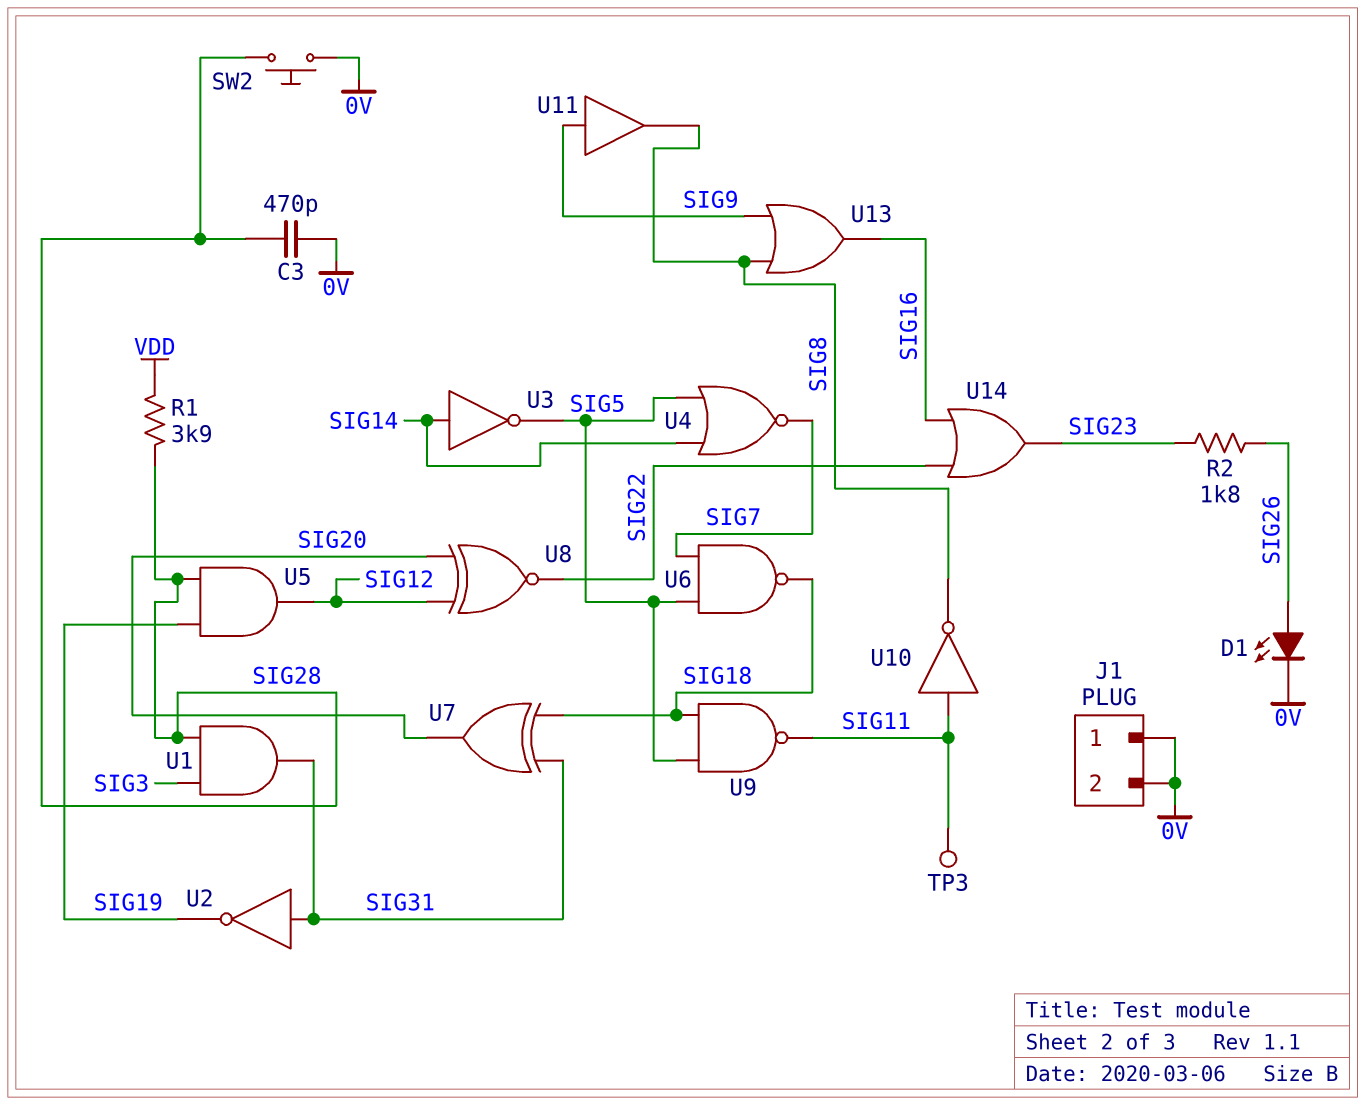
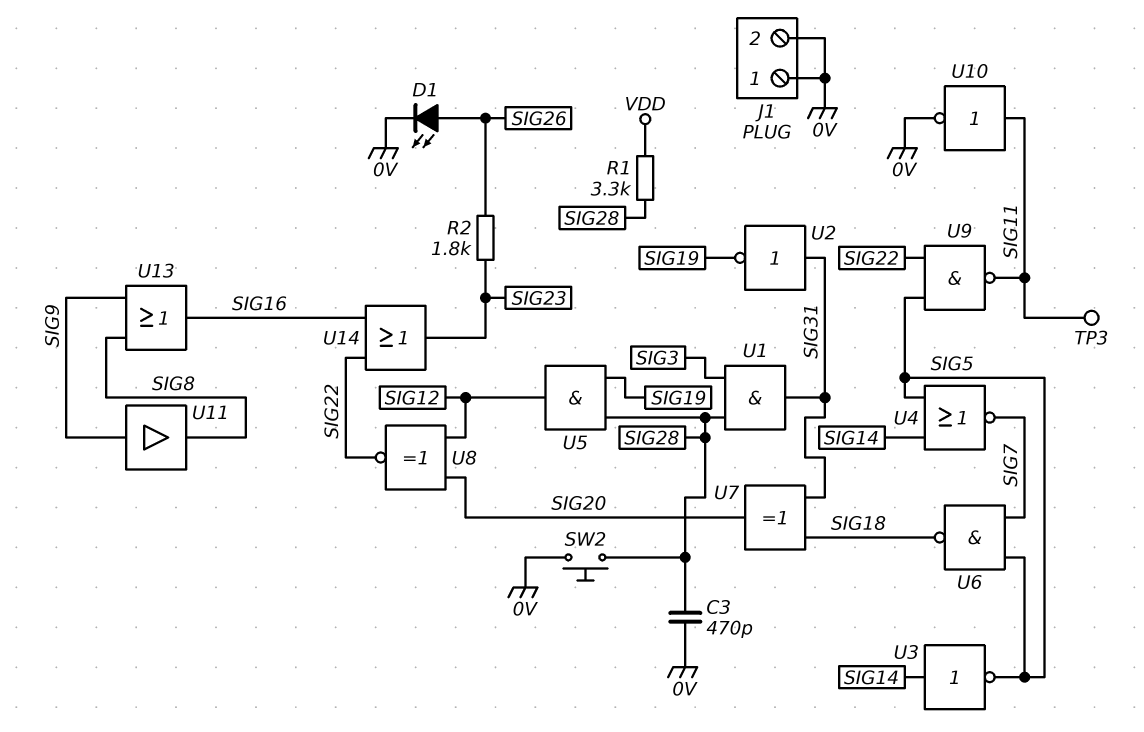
R1: 3.9k (SIG28, VDD) -> 3.3k (SIG28, VDD)
U9: NAND (in SIG5, in SIG18, out SIG11) -> NAND (in SIG5, in SIG22, out SIG11)
U10: NOT (in SIG11, out SIG8) -> NOT (in SIG11, out 0V)

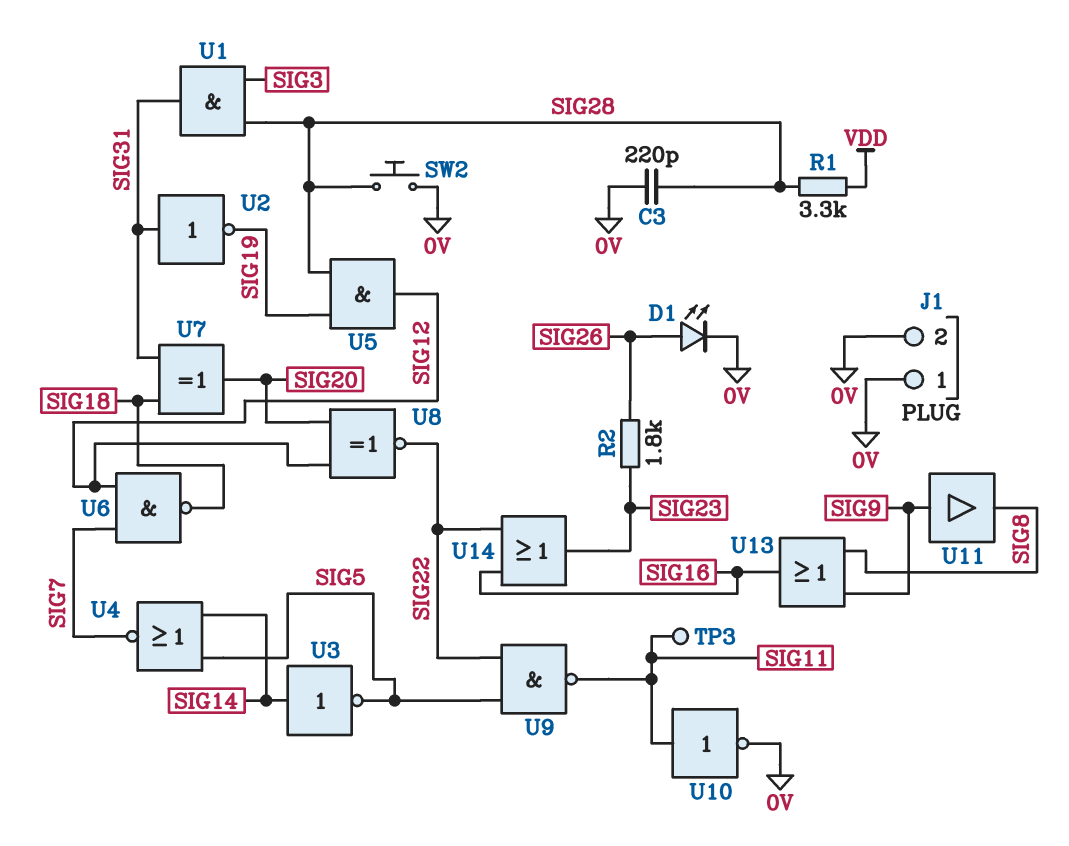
C3: 470pF (0V, SIG28) -> 220pF (0V, SIG28)
U6: NAND (in SIG5, in SIG7, out SIG18) -> NAND (in SIG7, in SIG12, out SIG18)

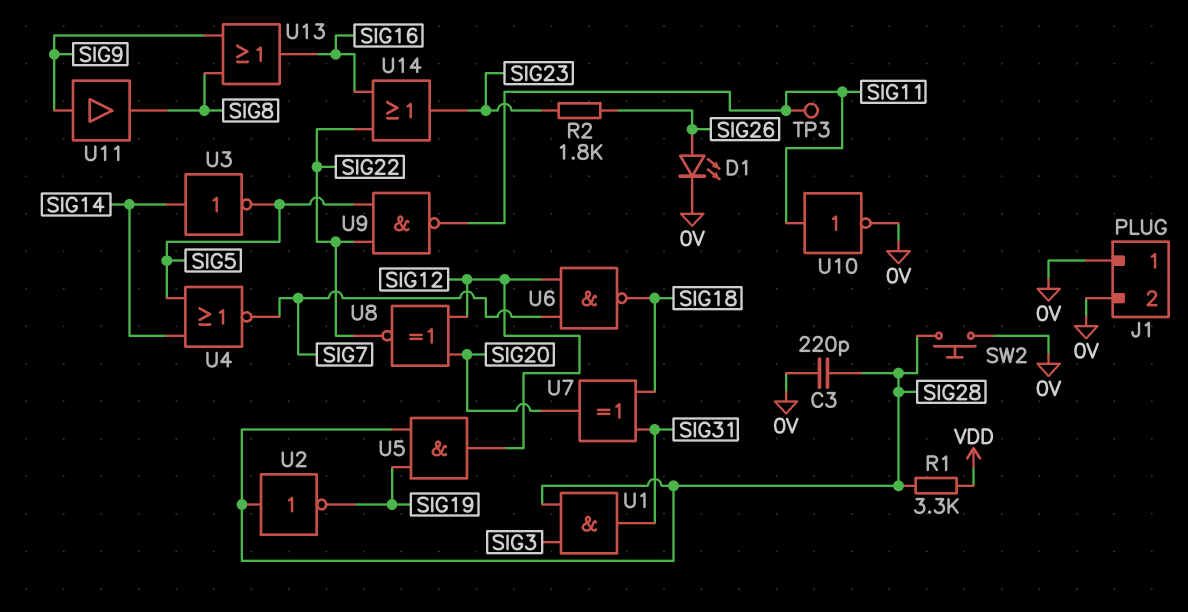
U2: NOT (in SIG31, out SIG19) -> NOT (in SIG28, out SIG19)

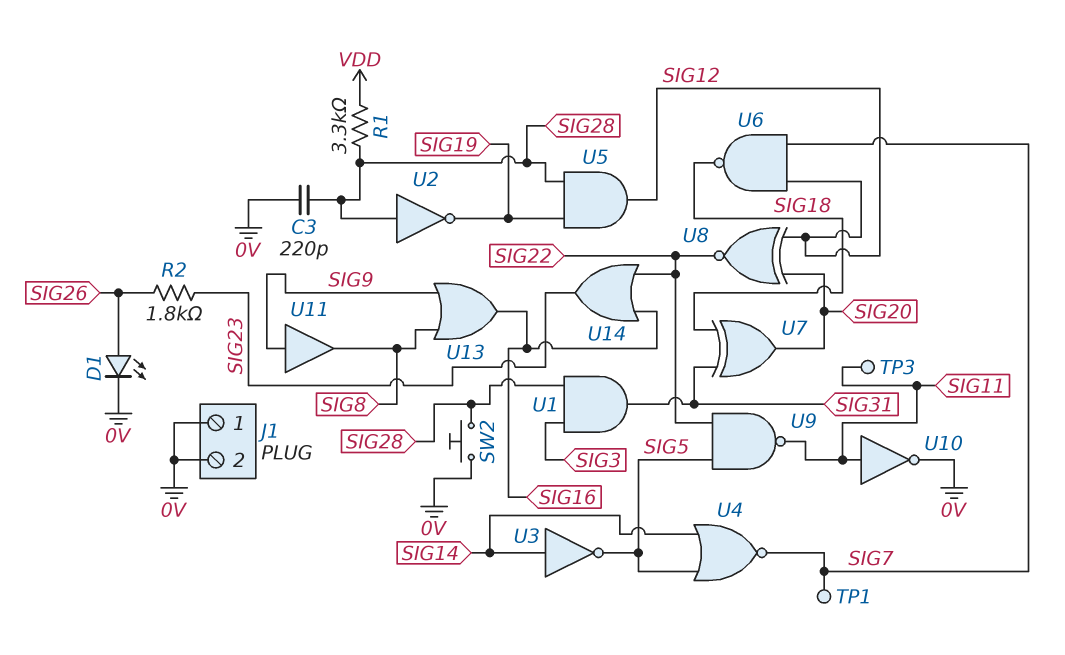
TP1: none -> test point (SIG7)

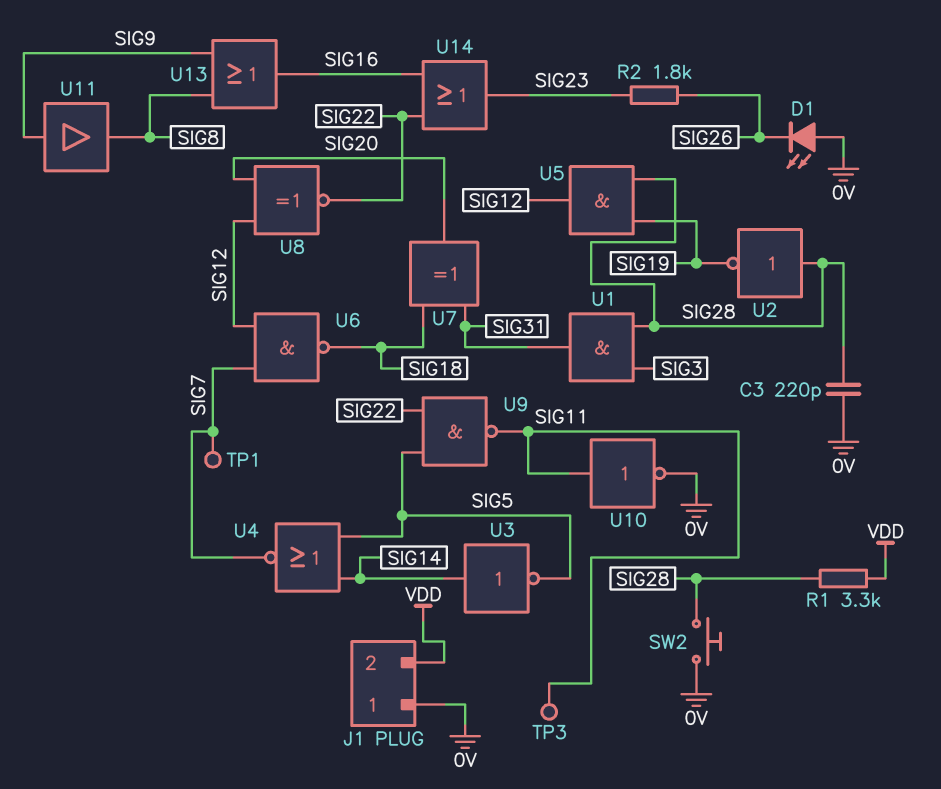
D1: LED (A SIG26, K 0V) -> LED (A 0V, K SIG26)
J1 pin 2: 0V -> VDD

